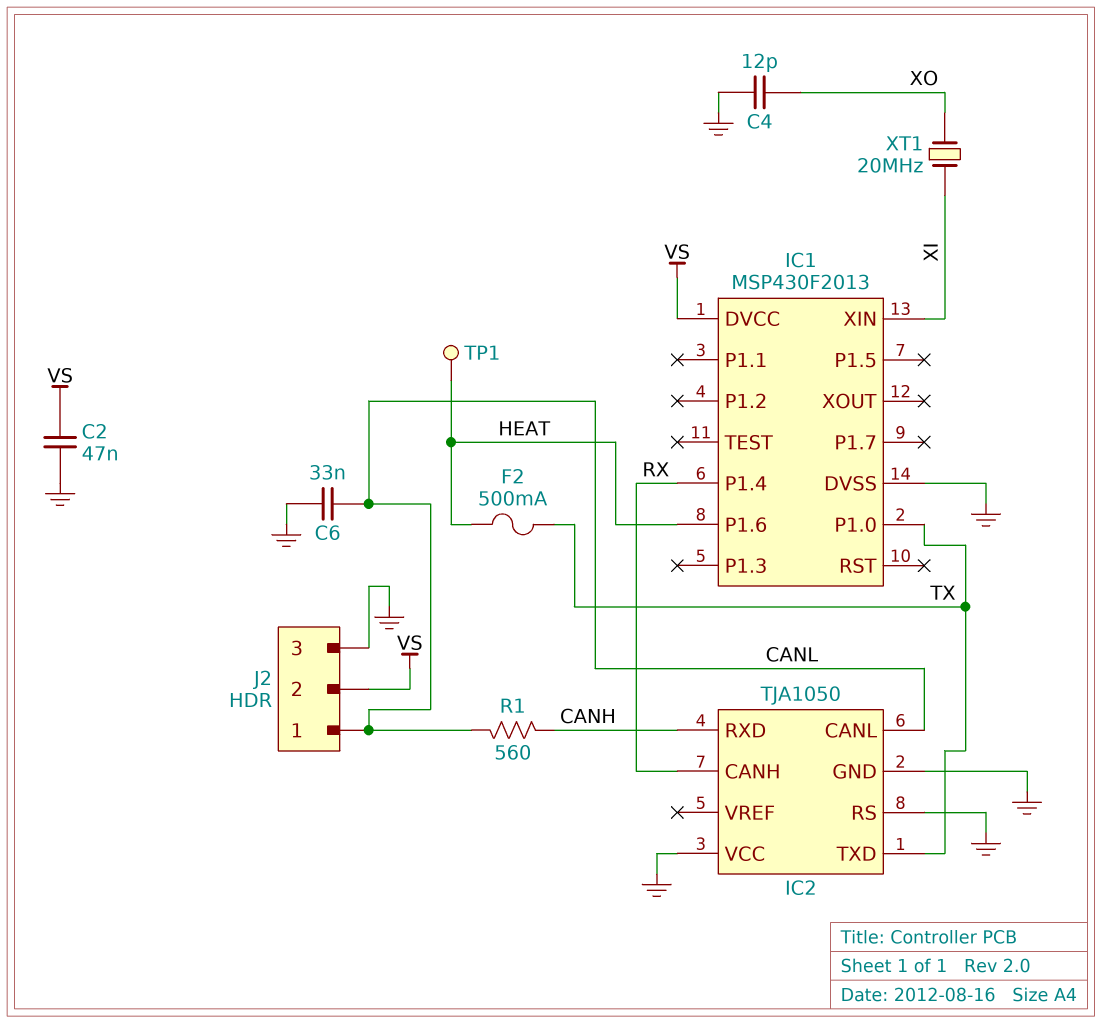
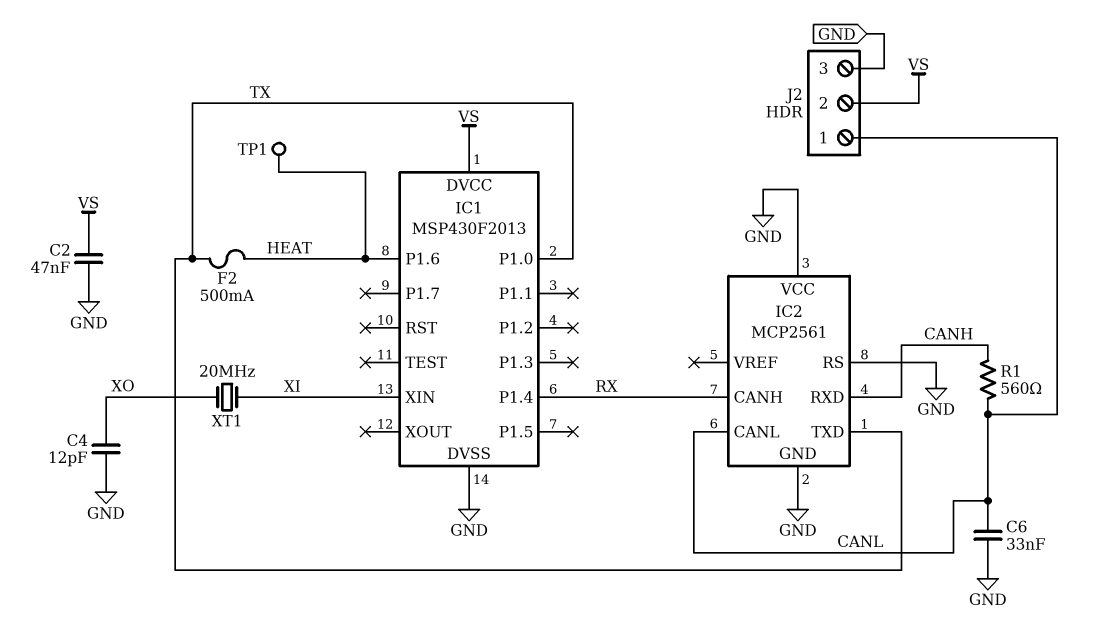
IC2: TJA1050 -> MCP2561

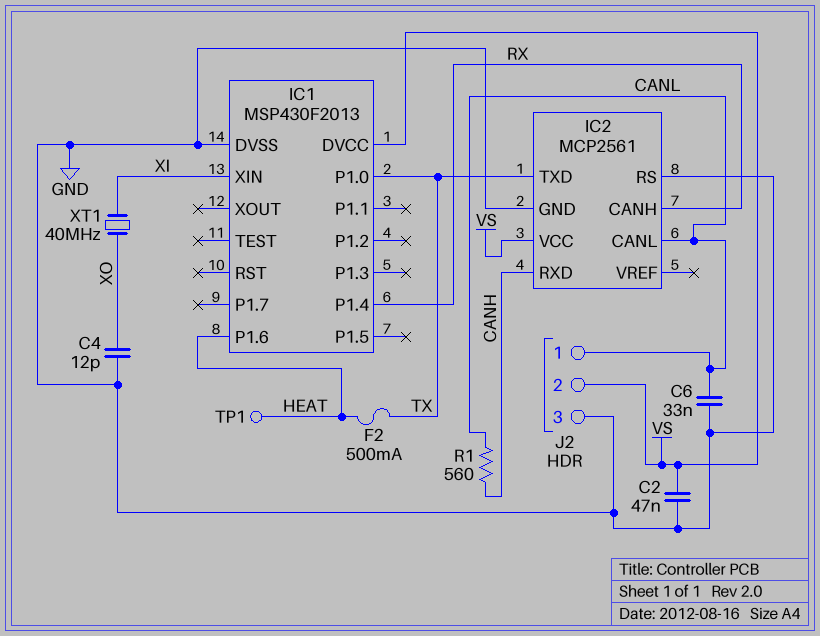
IC2 pin VCC: GND -> VS
XT1: 20MHz (XI, XO) -> 40MHz (XI, XO)

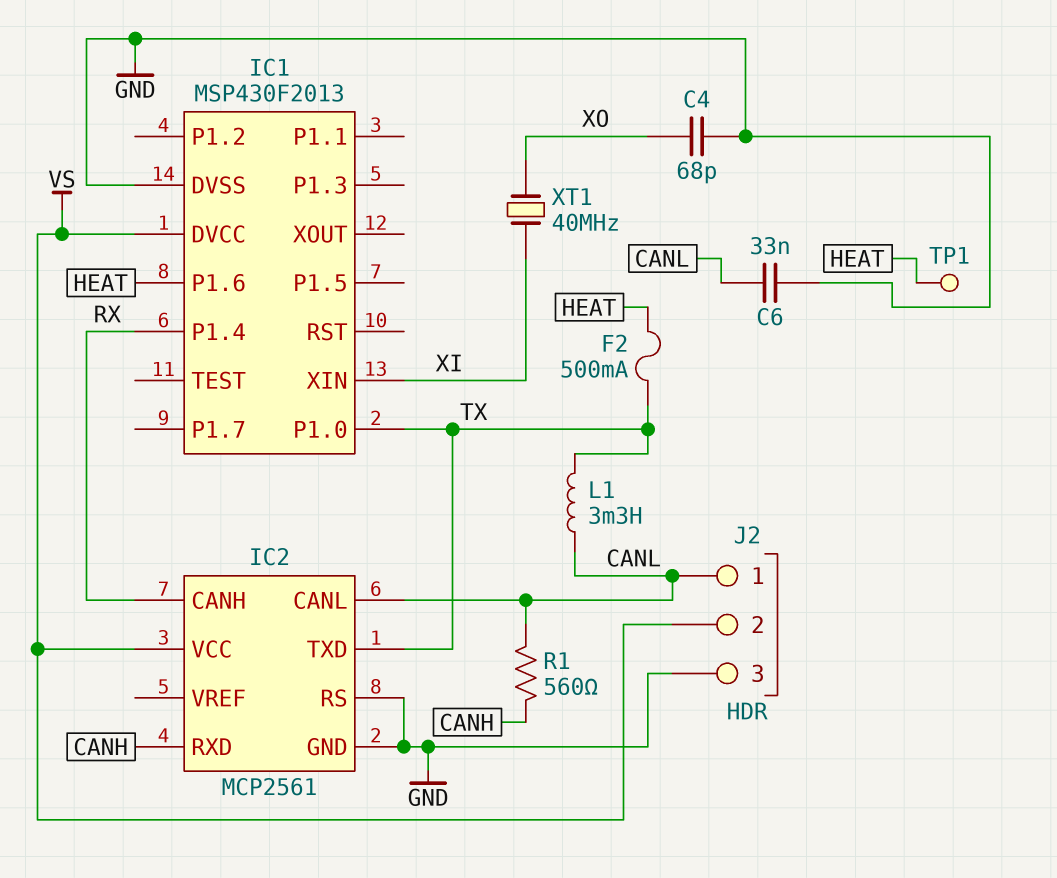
C2: 47nF (GND, VS) -> none
C4: 12pF (GND, XO) -> 68pF (GND, XO)
L1: none -> 3.3mH (CANL, TX)

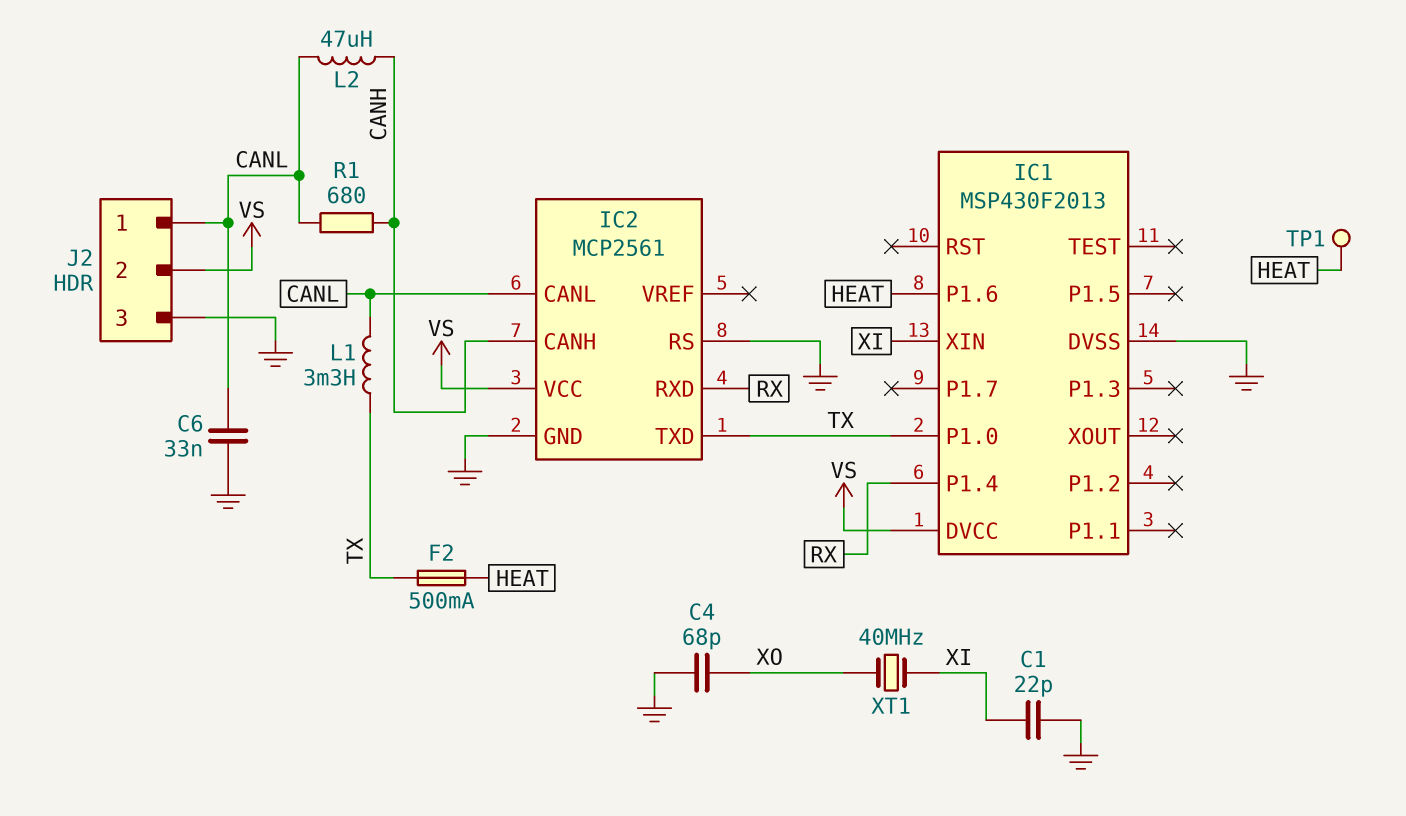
C1: none -> 22pF (GND, XI)
IC2 pin CANH: RX -> CANH
IC2 pin RXD: CANH -> RX
L2: none -> 47uH (CANH, CANL)
R1: 560 (CANH, CANL) -> 680 (CANH, CANL)

